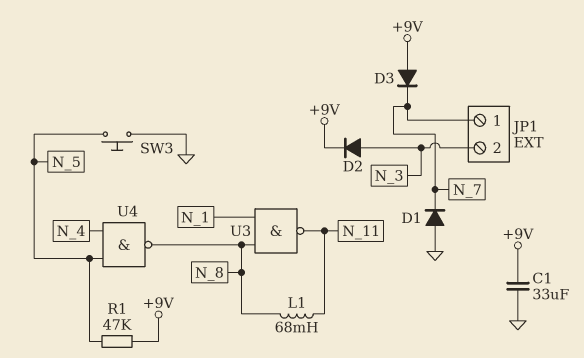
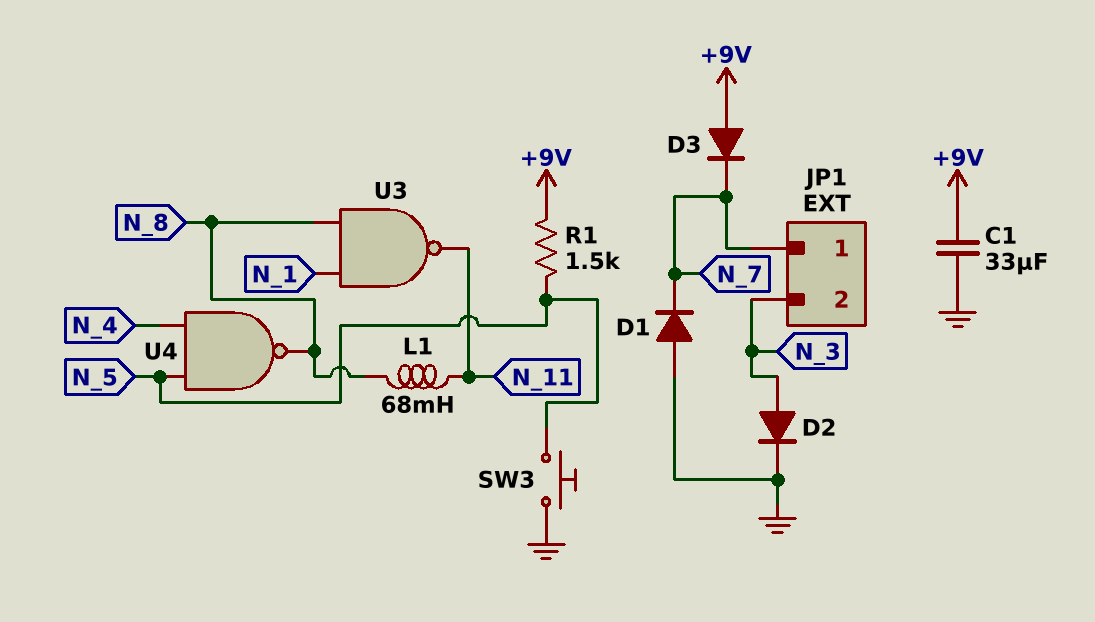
D2: diode (A N_3, K +9V) -> diode (A N_3, K GND)
R1: 47k (+9V, N_5) -> 1.5k (+9V, N_5)

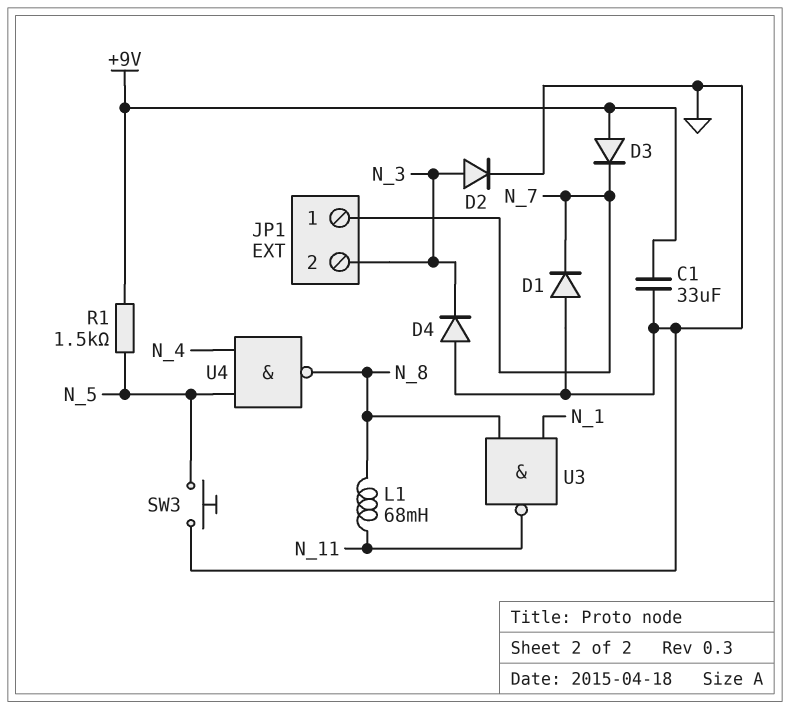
D4: none -> diode (A GND, K N_3)

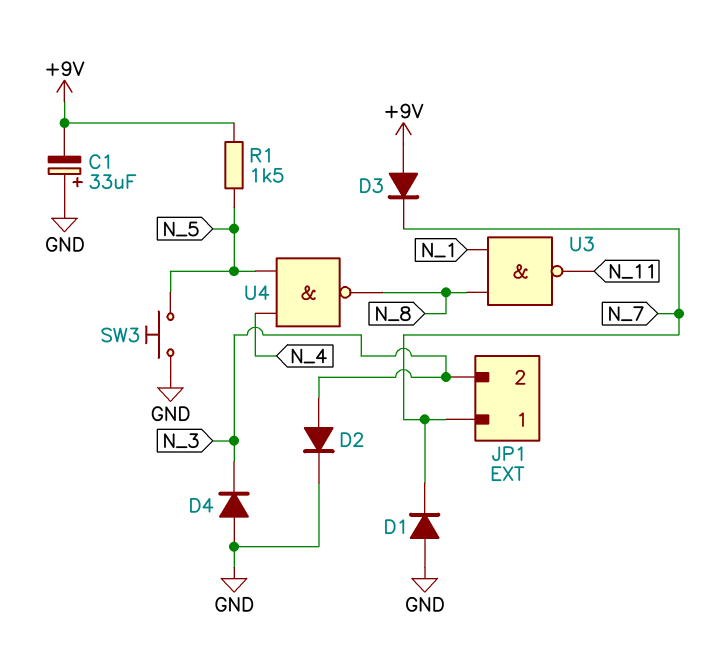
C1: 33uF (+9V, GND) -> 33uF (plus GND, minus +9V)
L1: 68mH (N_8, N_11) -> none

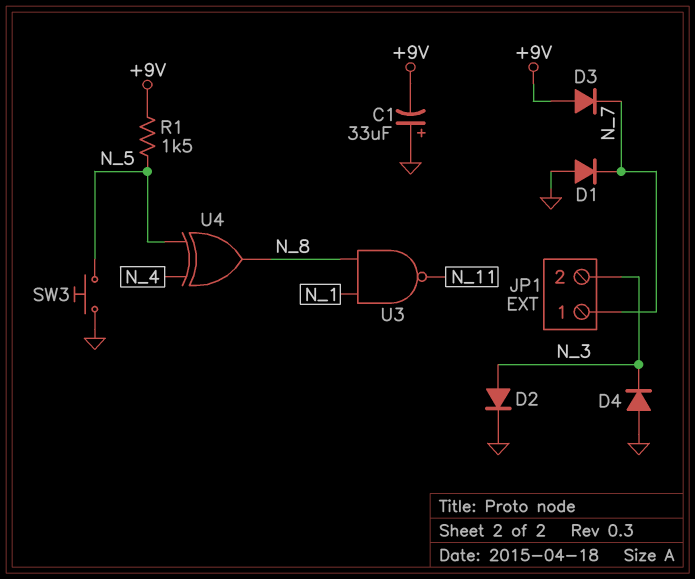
U4: NAND (in N_4, in N_5, out N_8) -> XOR (in N_4, in N_5, out N_8)

